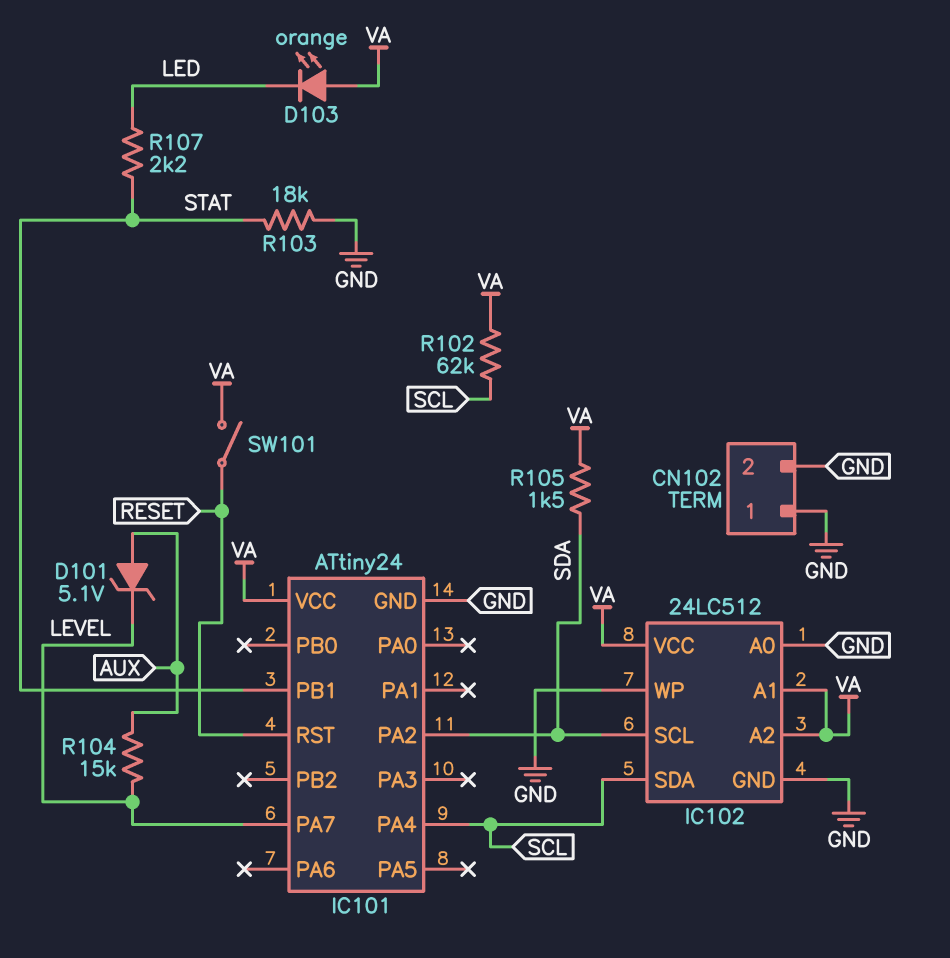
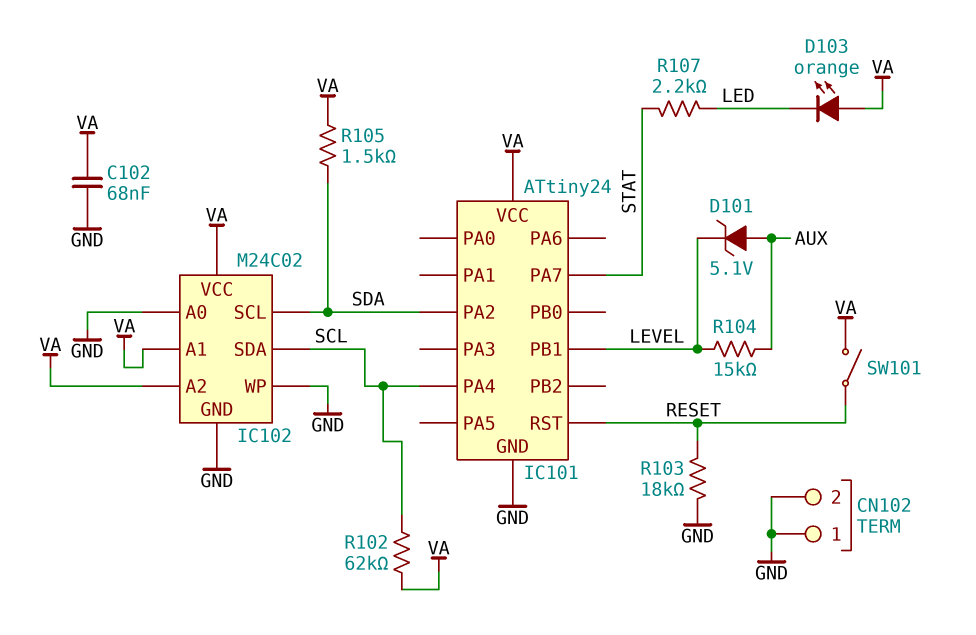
C102: none -> 68nF (GND, VA)
IC101 pin PA7: LEVEL -> STAT
IC101 pin PB1: STAT -> LEVEL
IC102: 24LC512 -> M24C02
R103: 18k (GND, STAT) -> 18k (GND, RESET)

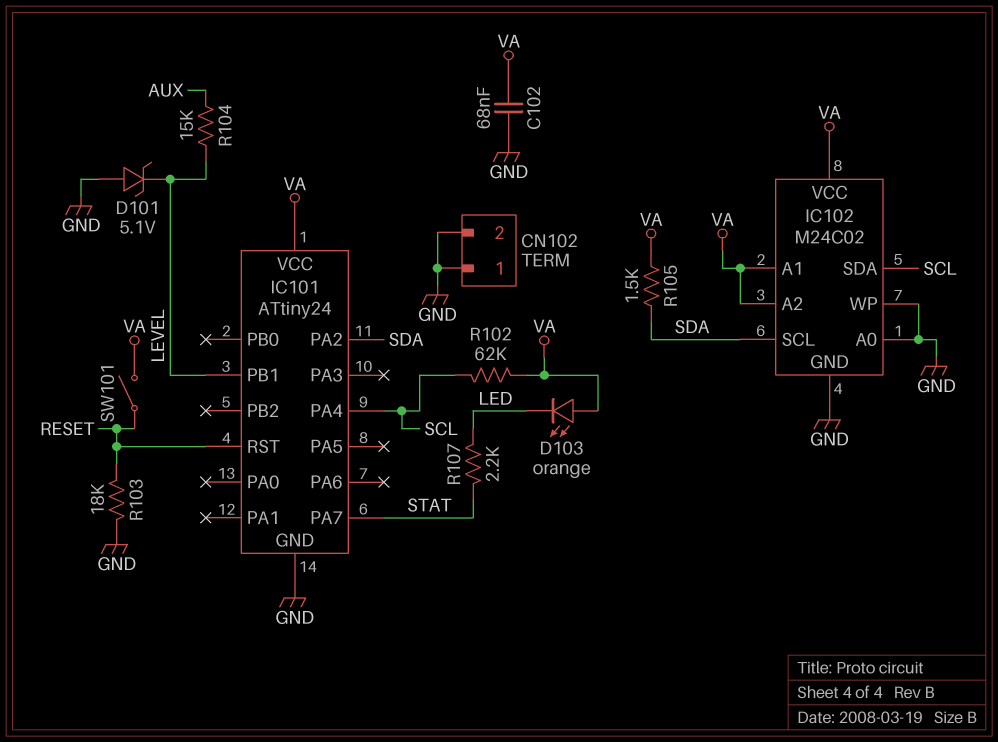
D101: zener 5.1V (A AUX, K LEVEL) -> zener 5.1V (A GND, K LEVEL)

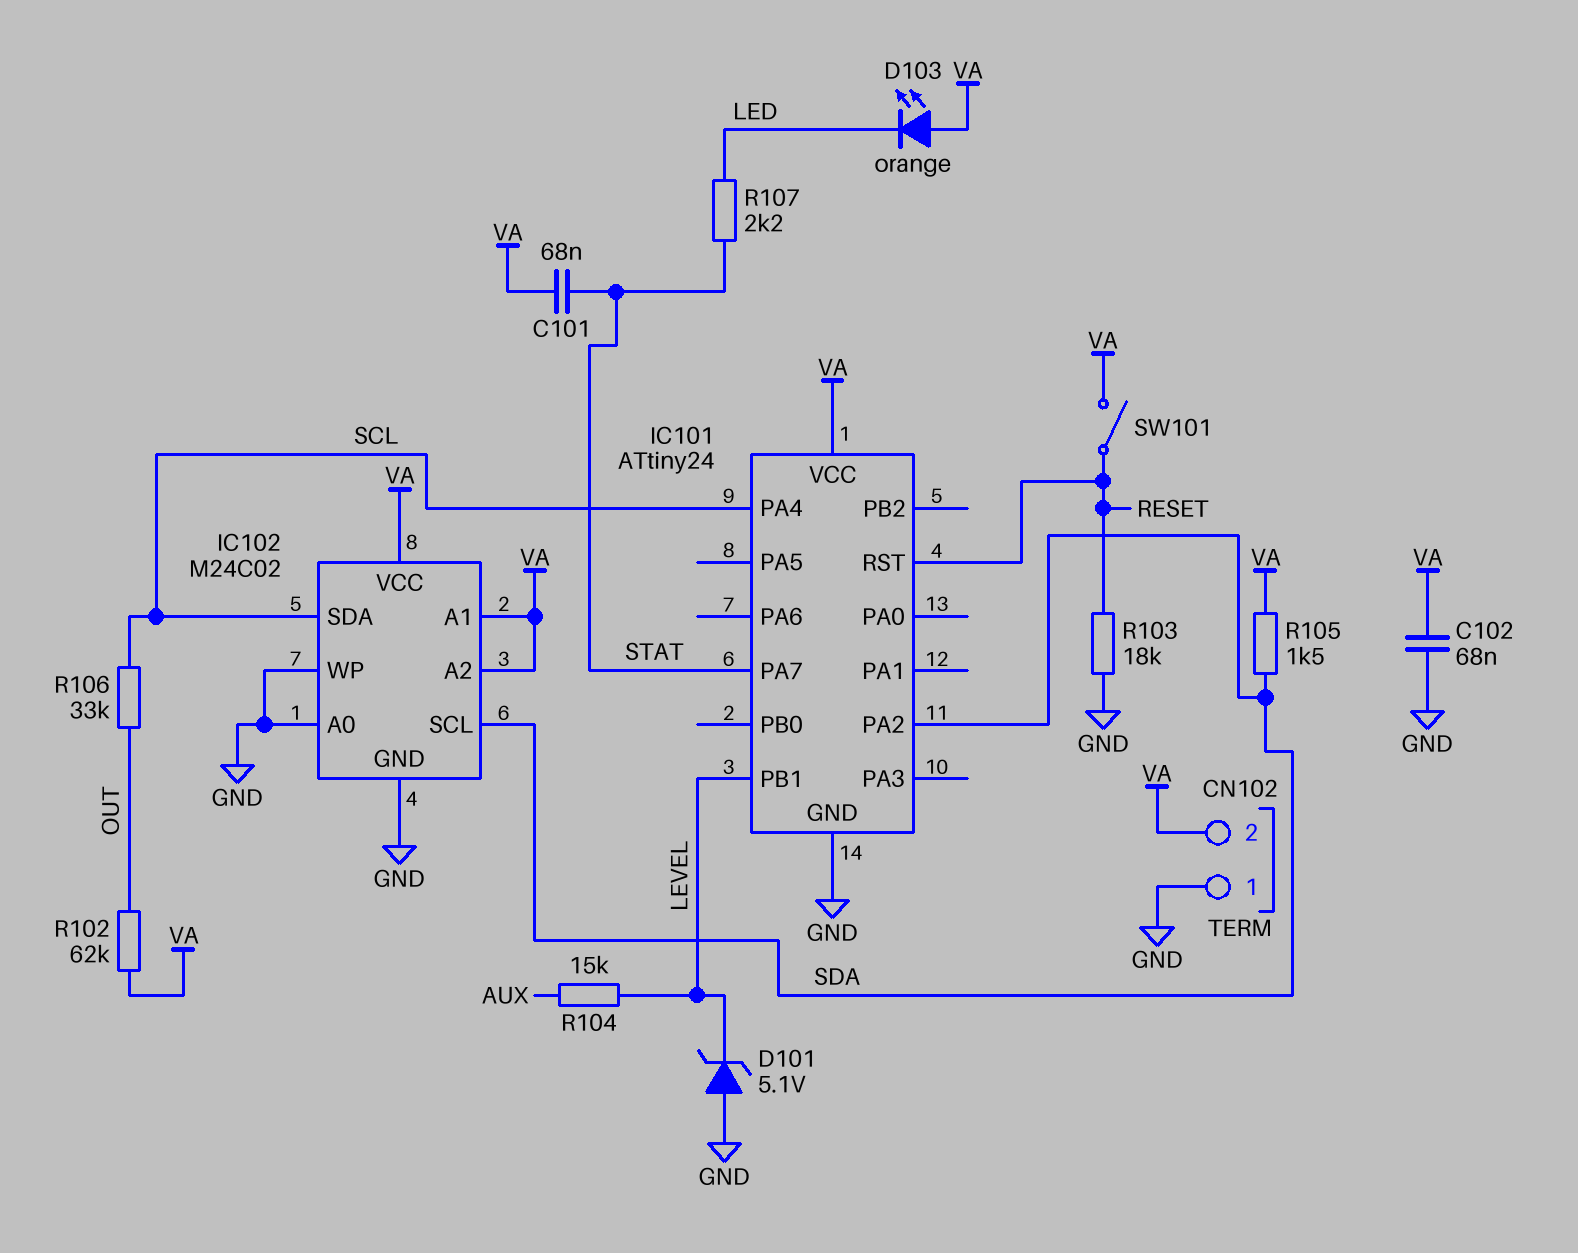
C101: none -> 68nF (STAT, VA)
CN102 pin 2: GND -> VA
R102: 62k (SCL, VA) -> 62k (OUT, VA)
R106: none -> 33k (OUT, SCL)

